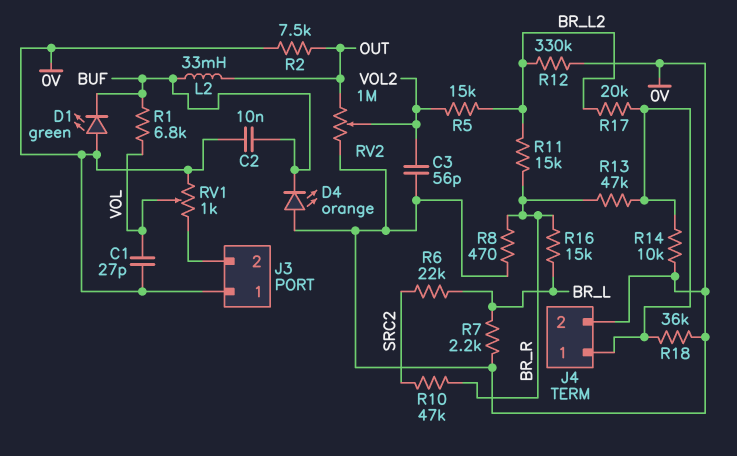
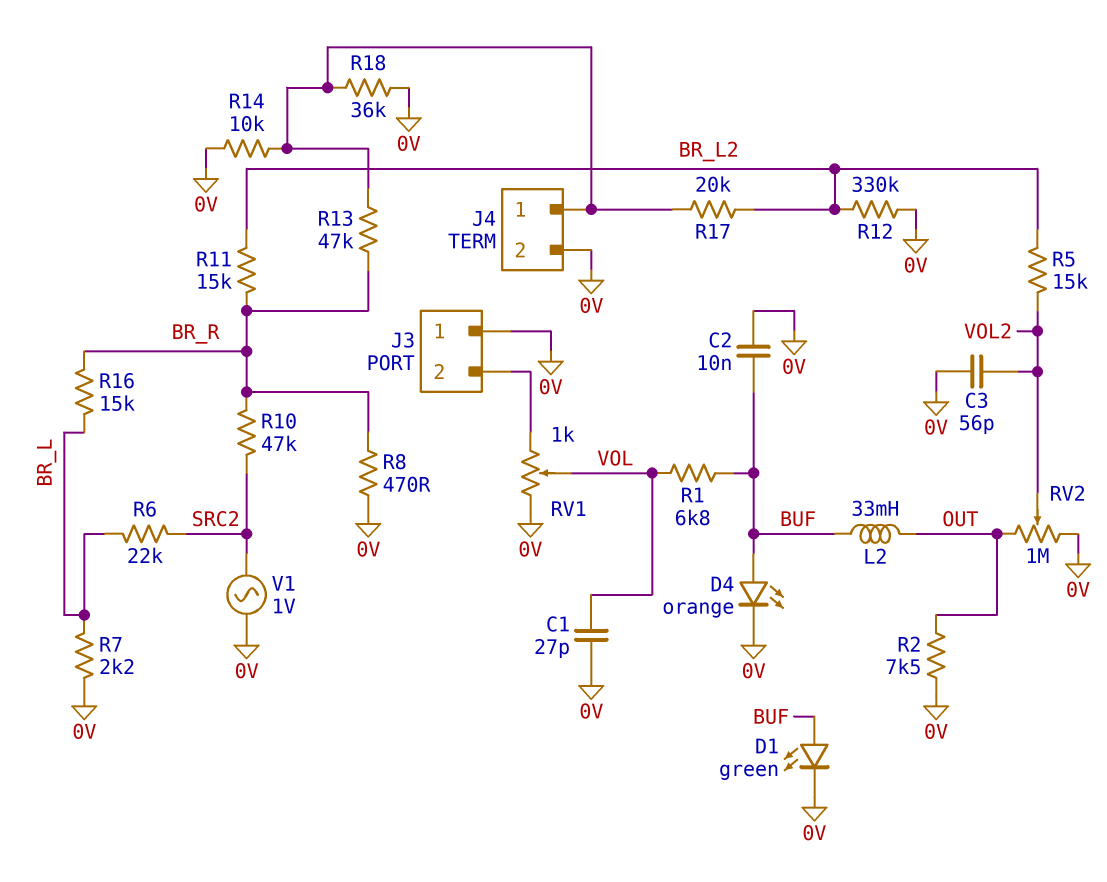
D1: LED green (A 0V, K BUF) -> LED green (A BUF, K 0V)
D4: LED orange (A 0V, K BUF) -> LED orange (A BUF, K 0V)
V1: none -> AC 1V (0V, SRC2)

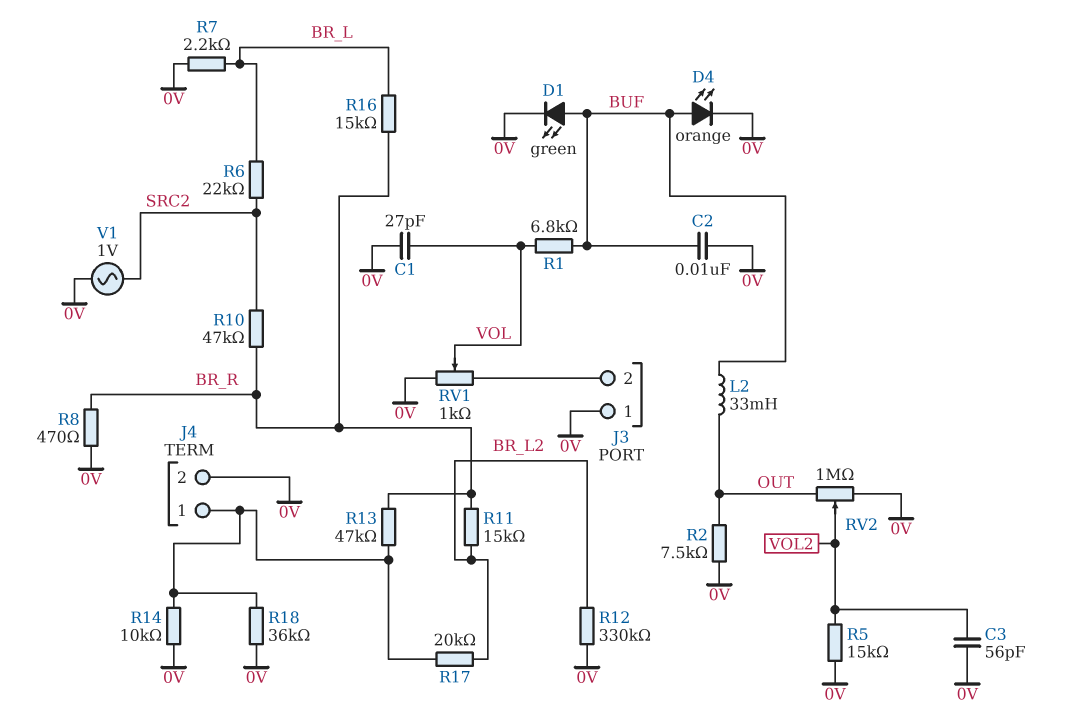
R5: 15k (BR_L2, VOL2) -> 15k (0V, VOL2)

